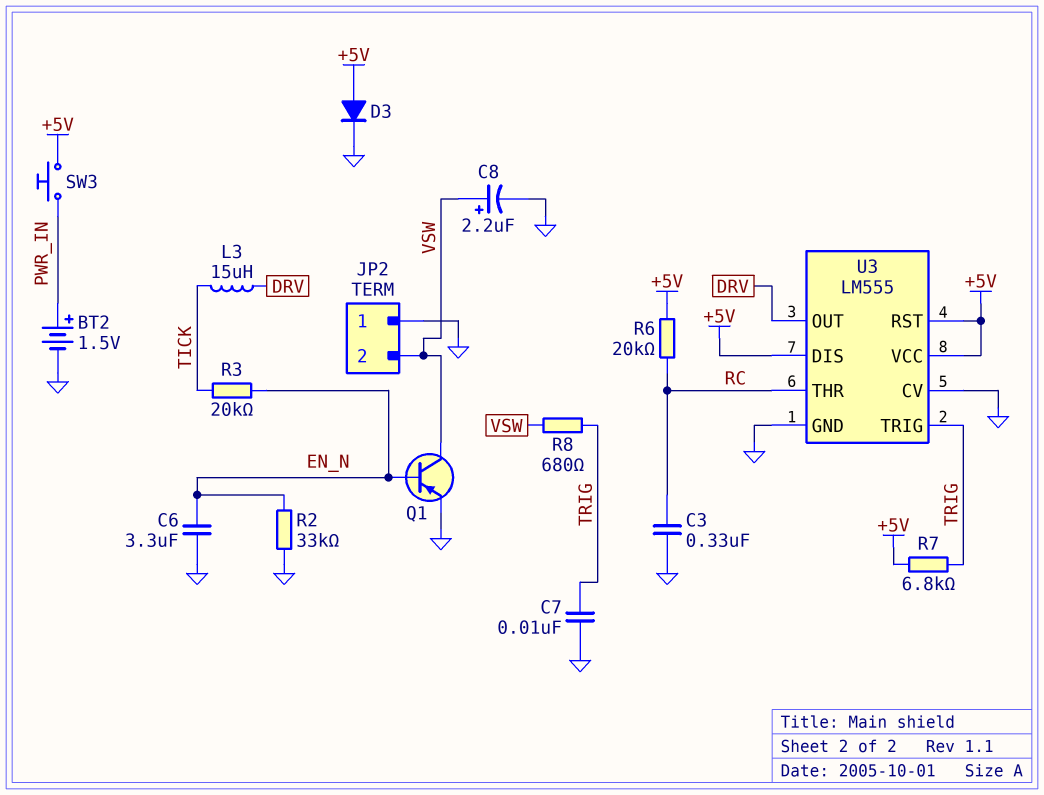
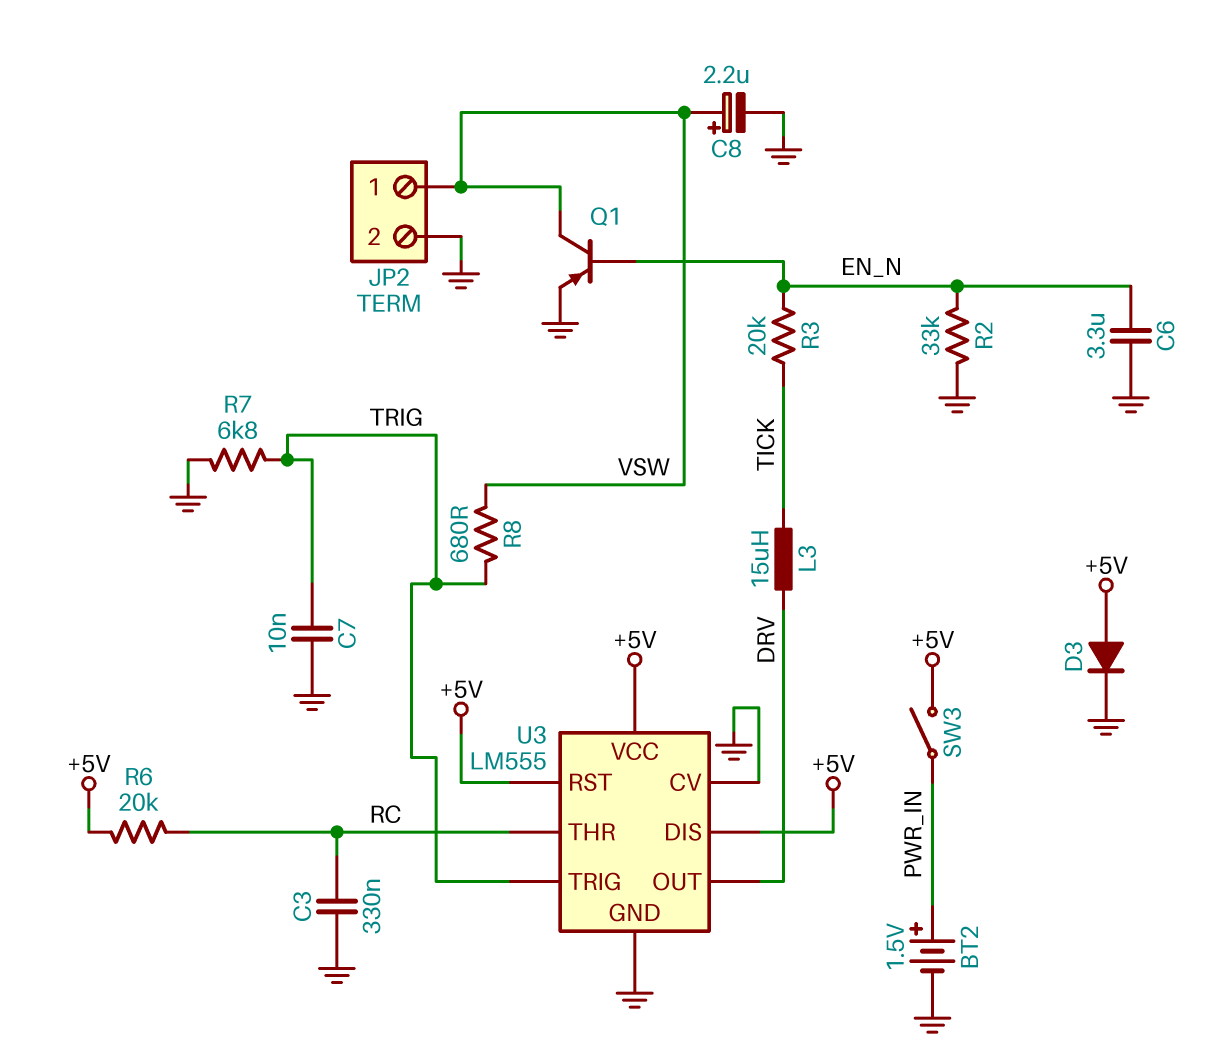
JP2 pin 1: GND -> VSW
JP2 pin 2: VSW -> GND
R7: 6.8k (+5V, TRIG) -> 6.8k (GND, TRIG)
SW3: button (+5V, PWR_IN) -> switch (+5V, PWR_IN)

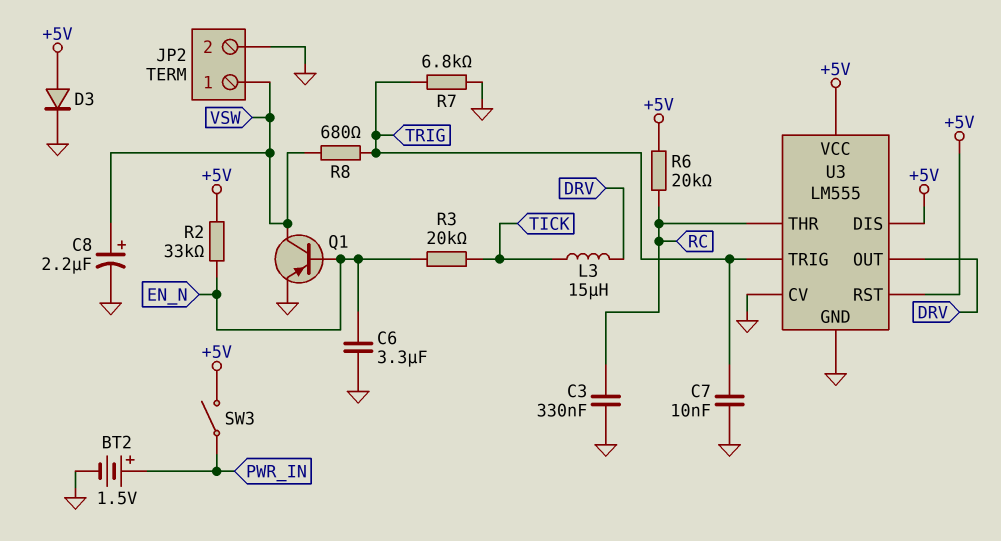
R2: 33k (EN_N, GND) -> 33k (+5V, EN_N)

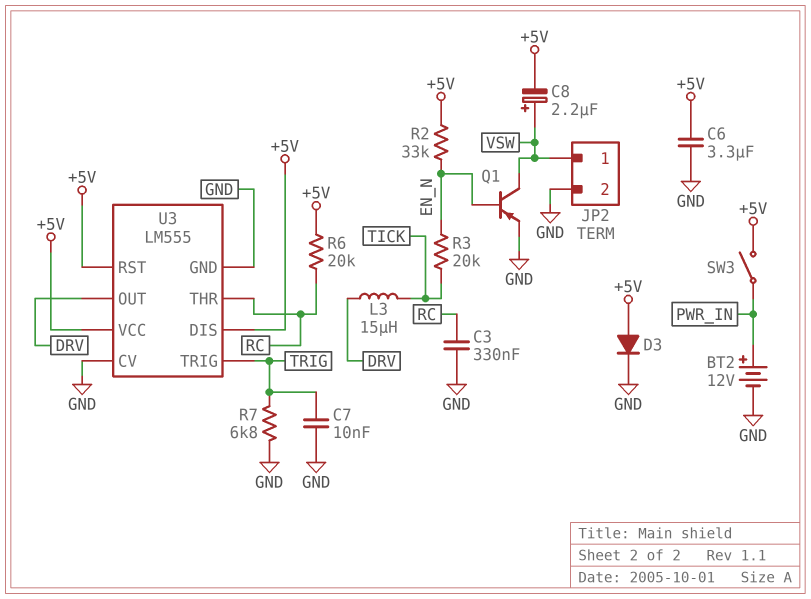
BT2: 1.5V (plus PWR_IN, minus GND) -> 12V (plus PWR_IN, minus GND)
C6: 3.3uF (EN_N, GND) -> 3.3uF (+5V, GND)
C8: 2.2uF (plus VSW, minus GND) -> 2.2uF (plus VSW, minus +5V)
R8: 680 (TRIG, VSW) -> none

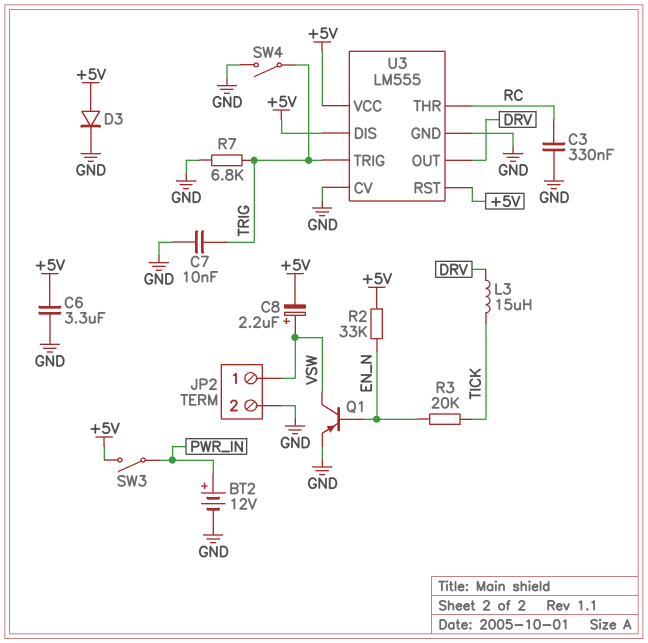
R6: 20k (+5V, RC) -> none
SW4: none -> switch (GND, TRIG)

